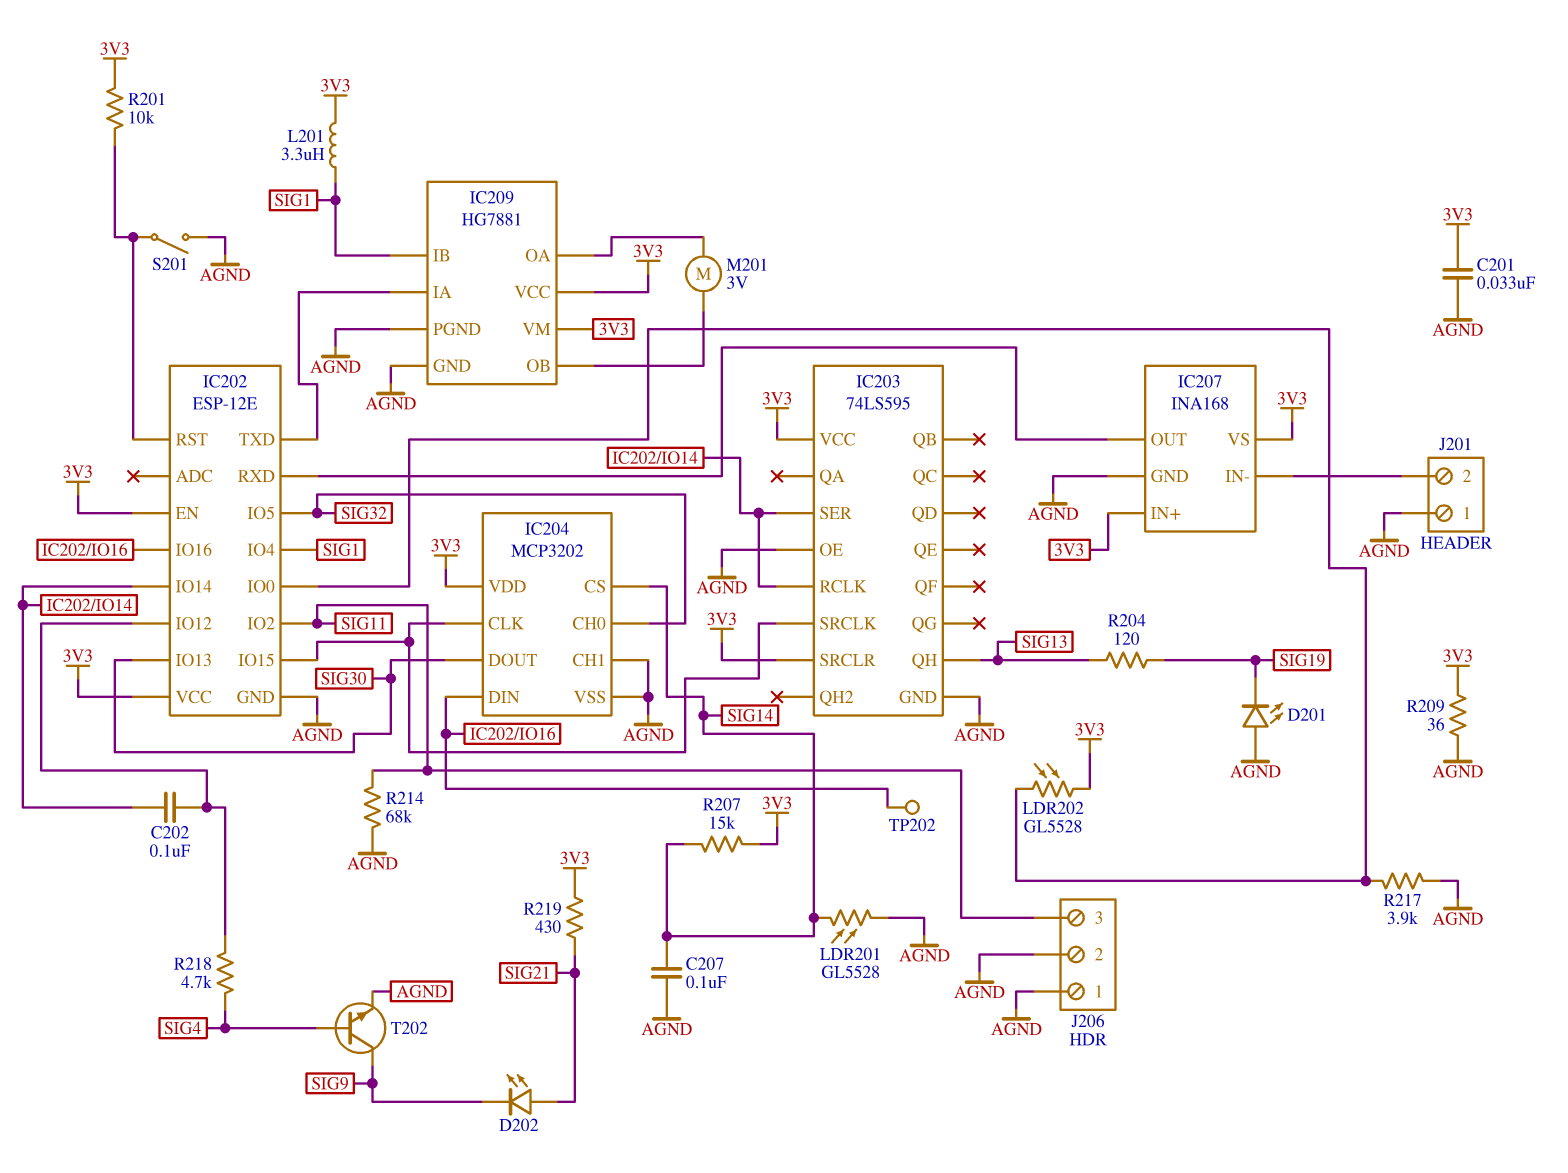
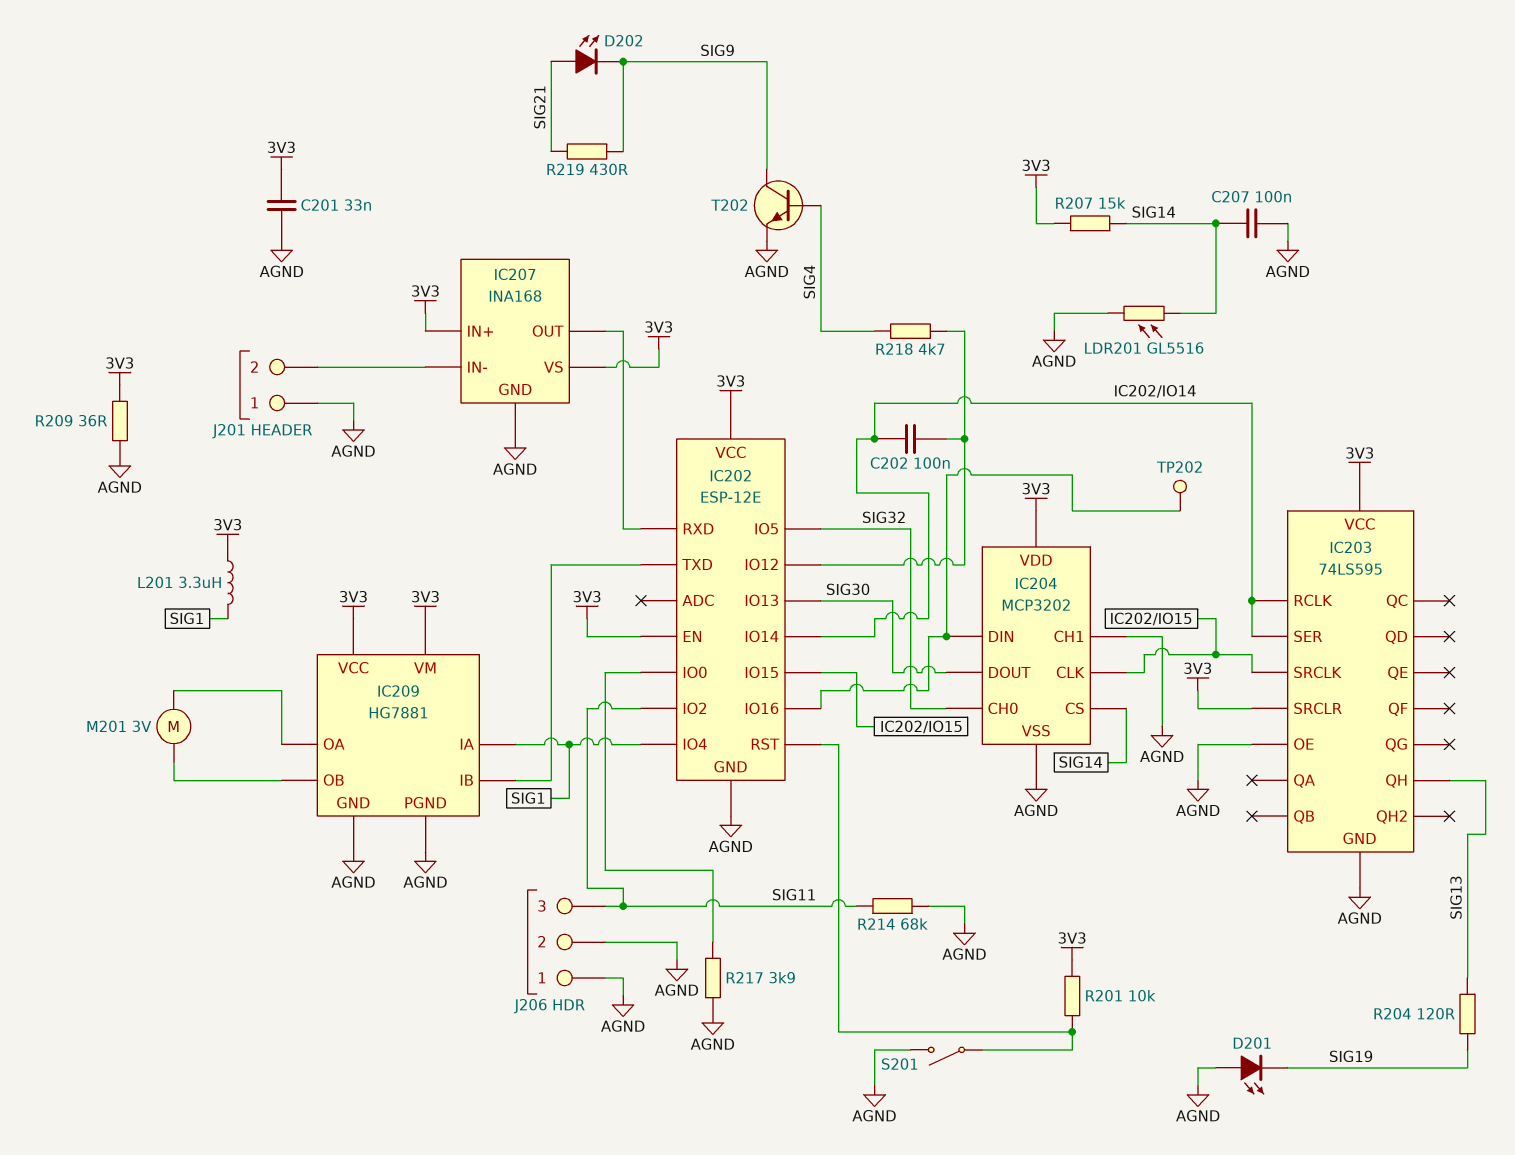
IC209 pin IA: IC202/TXD -> SIG1
IC209 pin IB: SIG1 -> IC202/TXD
LDR201: GL5528 (AGND, SIG14) -> GL5516 (AGND, SIG14)
LDR202: GL5528 (3V3, IC202/IO0) -> none
R219: 430 (3V3, SIG21) -> 430 (SIG9, SIG21)

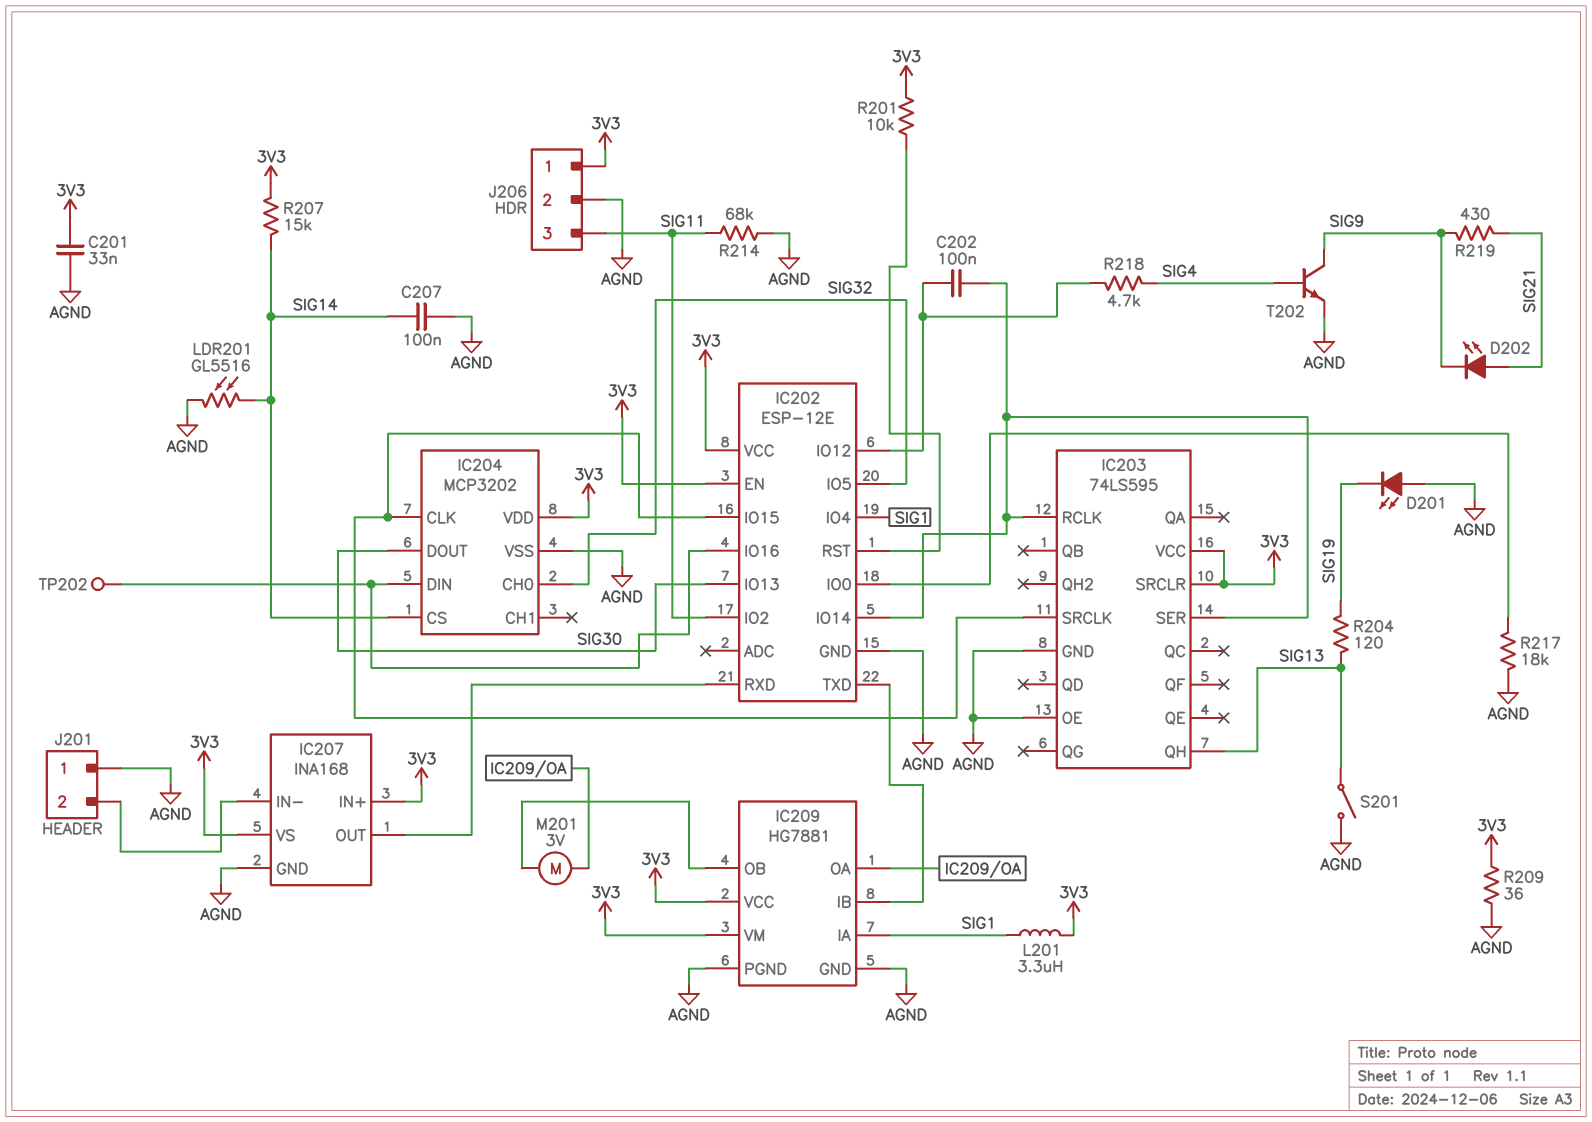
IC204 pin CH1: AGND -> none
J206 pin 1: AGND -> 3V3
R217: 3.9k (AGND, IC202/IO0) -> 18k (AGND, IC202/IO0)
S201: switch (AGND, IC202/RST) -> switch (AGND, SIG13)

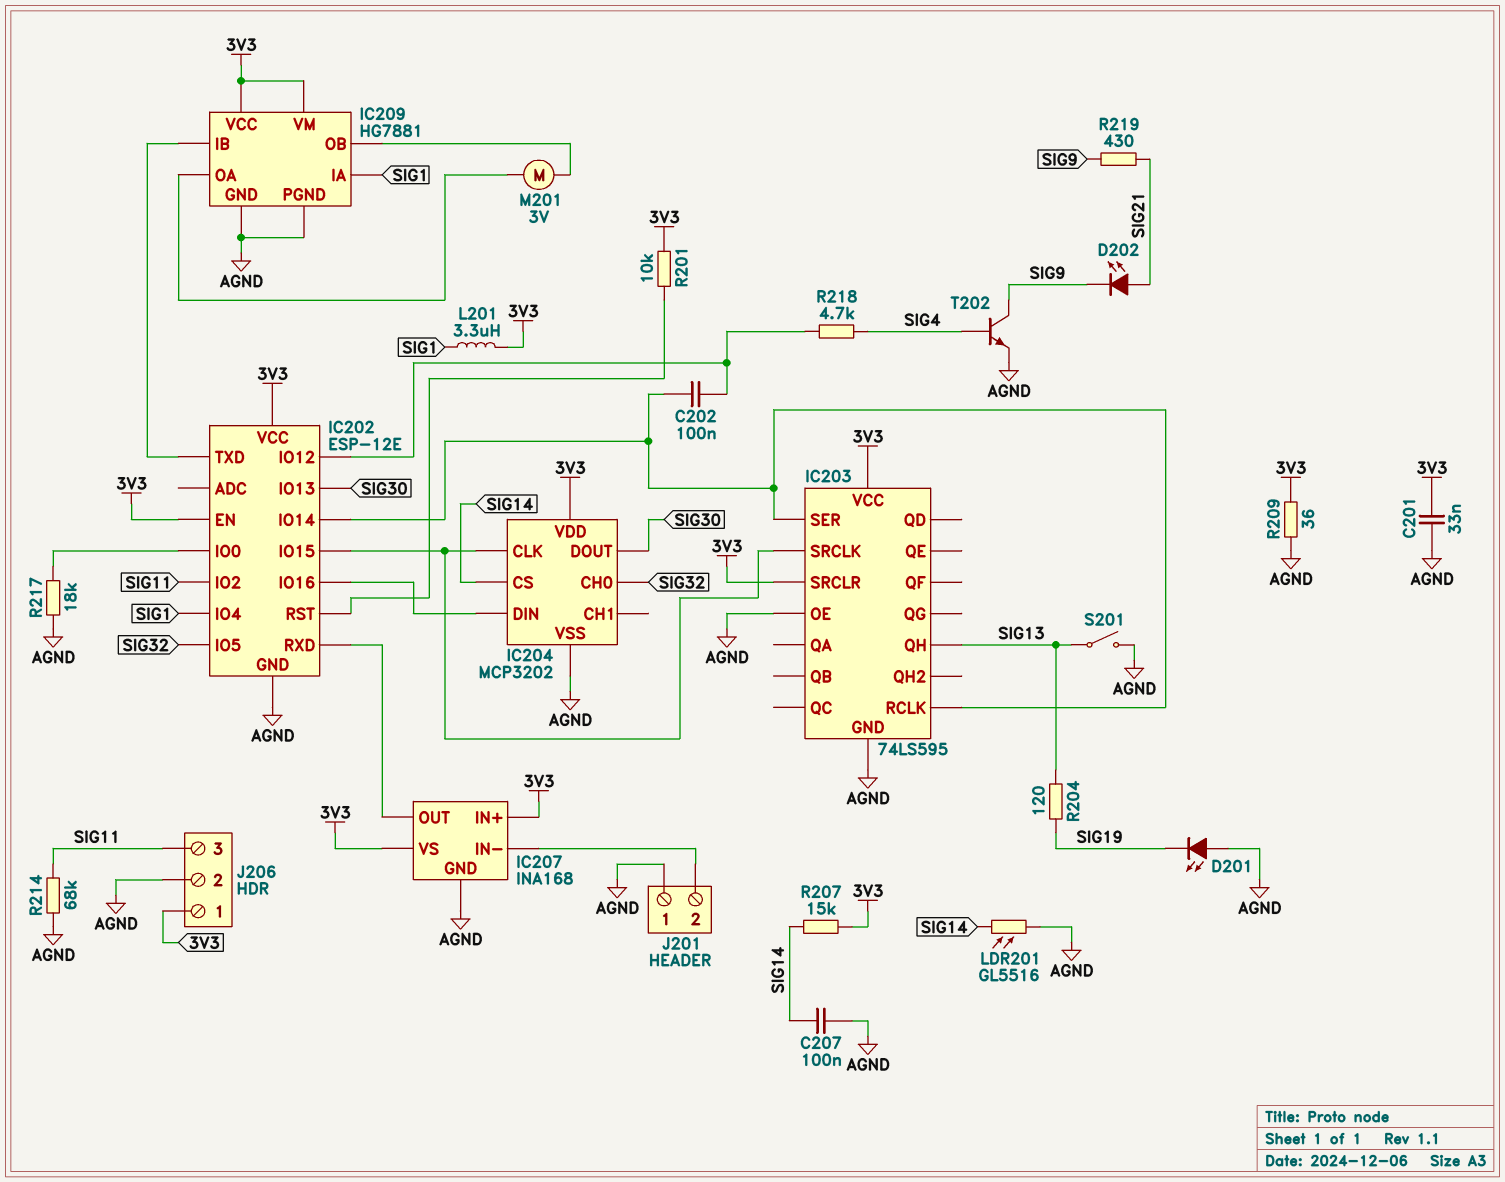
TP202: test point (IC202/IO16) -> none

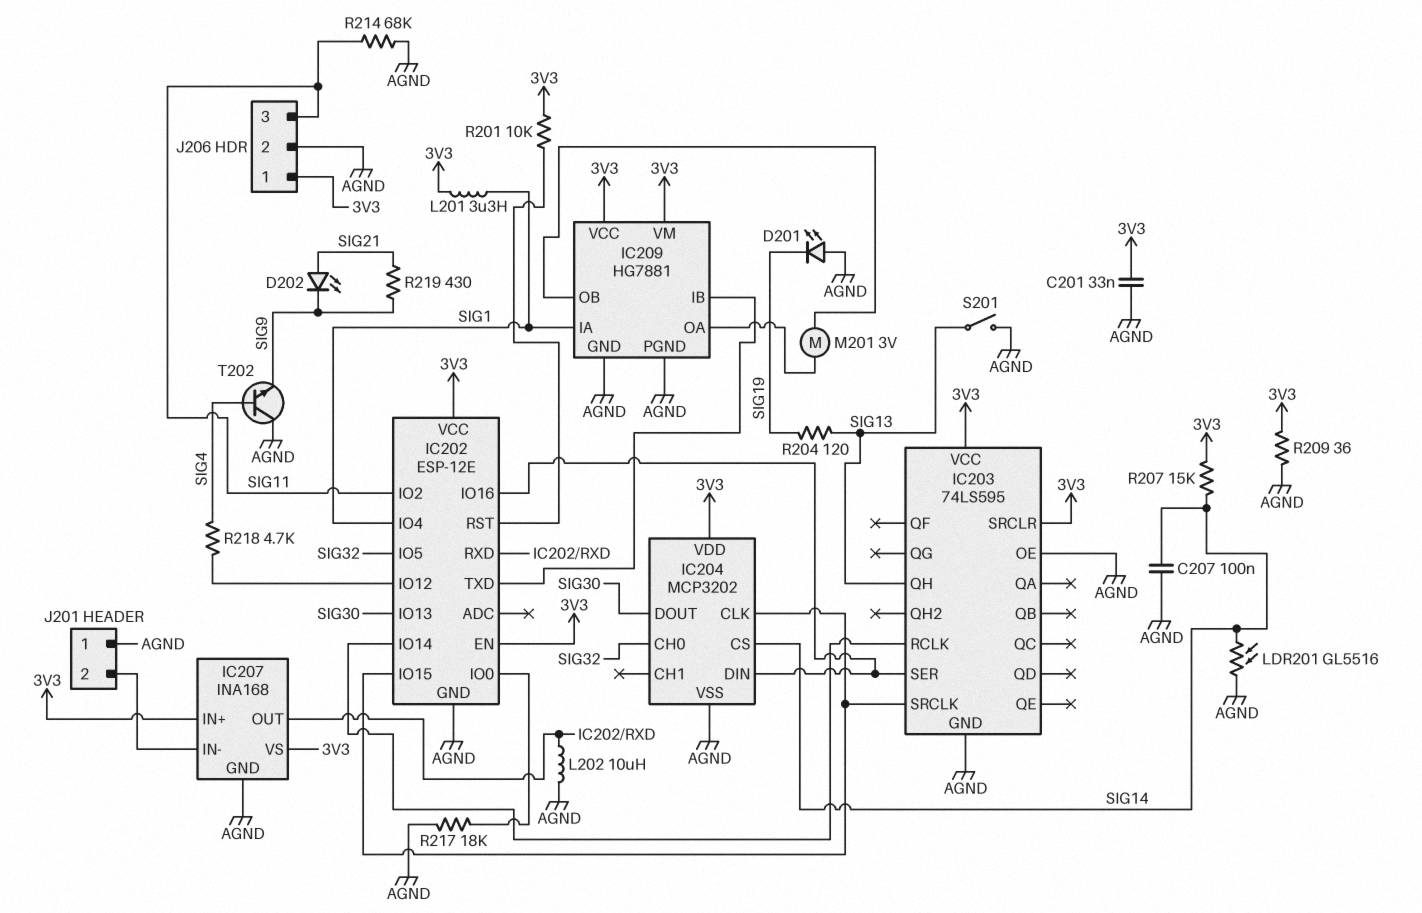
C202: 100nF (IC202/IO12, IC202/IO14) -> none
IC203 pin SER: IC202/IO14 -> IC202/IO16
L202: none -> 10uH (AGND, IC202/RXD)
T202: NPN (B SIG4, C SIG9, E AGND) -> NPN (B SIG4, C AGND, E SIG9)

